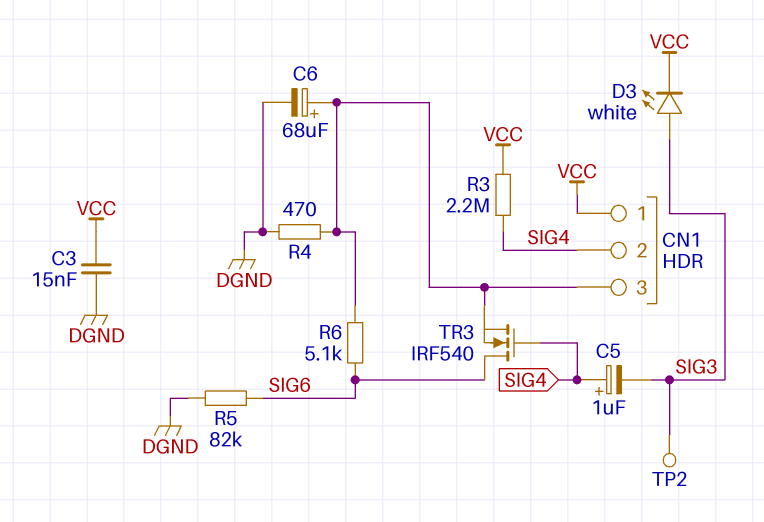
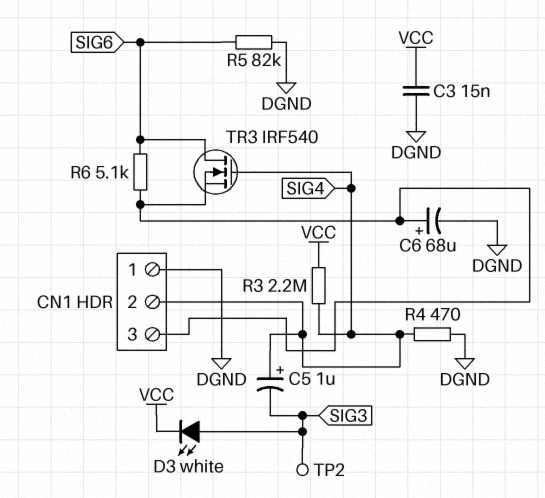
CN1 pin 1: VCC -> DGND
R4: 470 (CN1/3, DGND) -> 470 (DGND, SIG4)

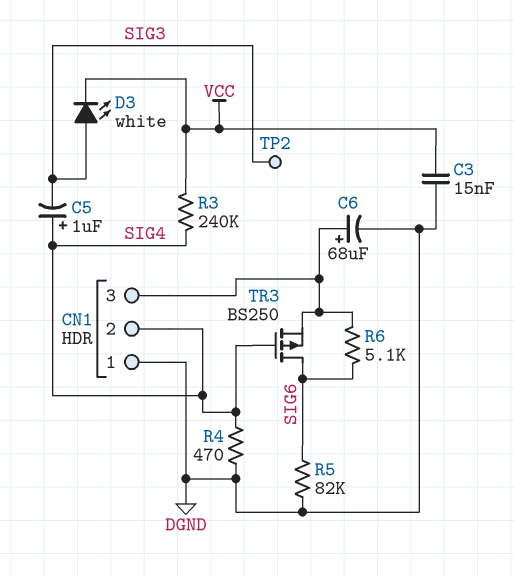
R3: 2.2M (SIG4, VCC) -> 240k (SIG4, VCC)
TR3: NMOS IRF540 (G SIG4, D SIG6, S CN1/3) -> PMOS BS250 (G SIG4, D SIG6, S CN1/3)

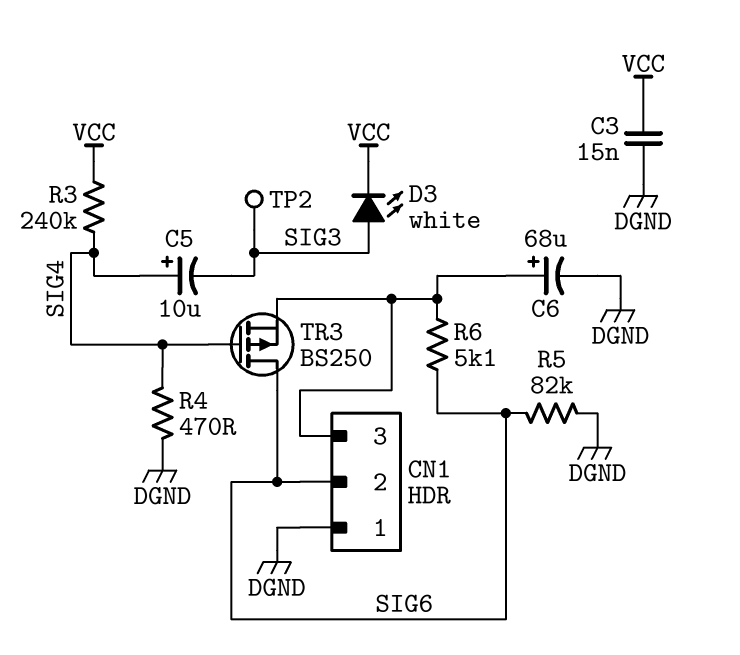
C5: 1uF (plus SIG4, minus SIG3) -> 10uF (plus SIG4, minus SIG3)
CN1 pin 2: SIG4 -> SIG6

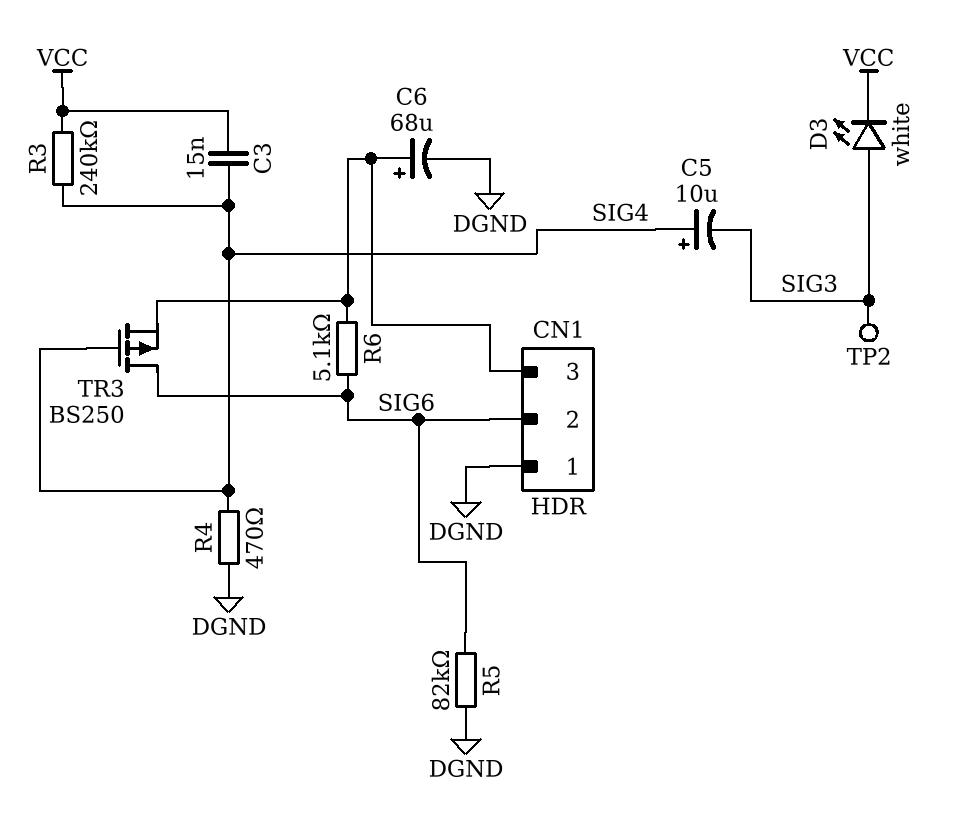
C3: 15nF (DGND, VCC) -> 15nF (SIG4, VCC)

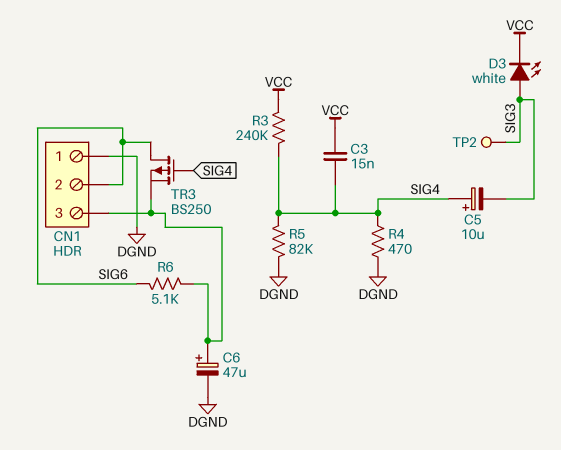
C6: 68uF (plus CN1/3, minus DGND) -> 47uF (plus CN1/3, minus DGND)
R5: 82k (DGND, SIG6) -> 82k (DGND, SIG4)

